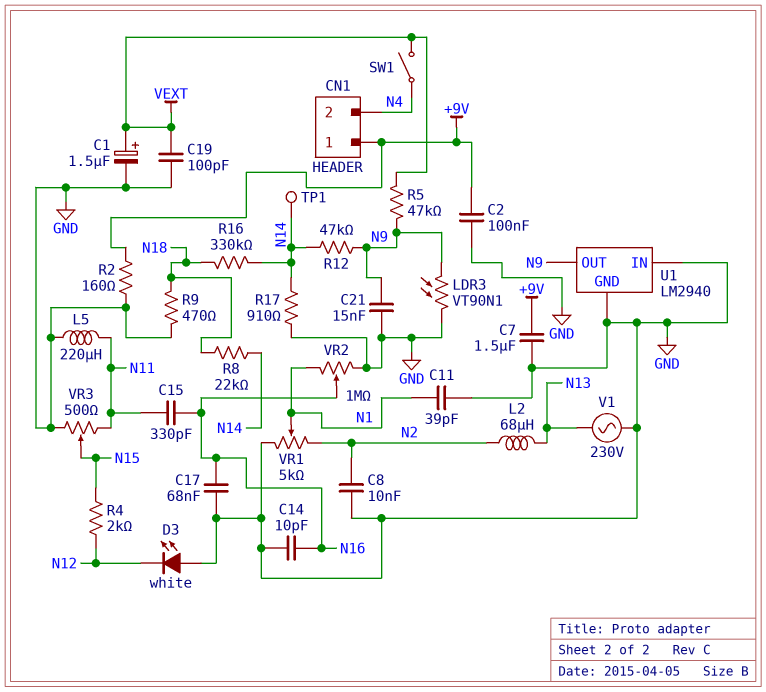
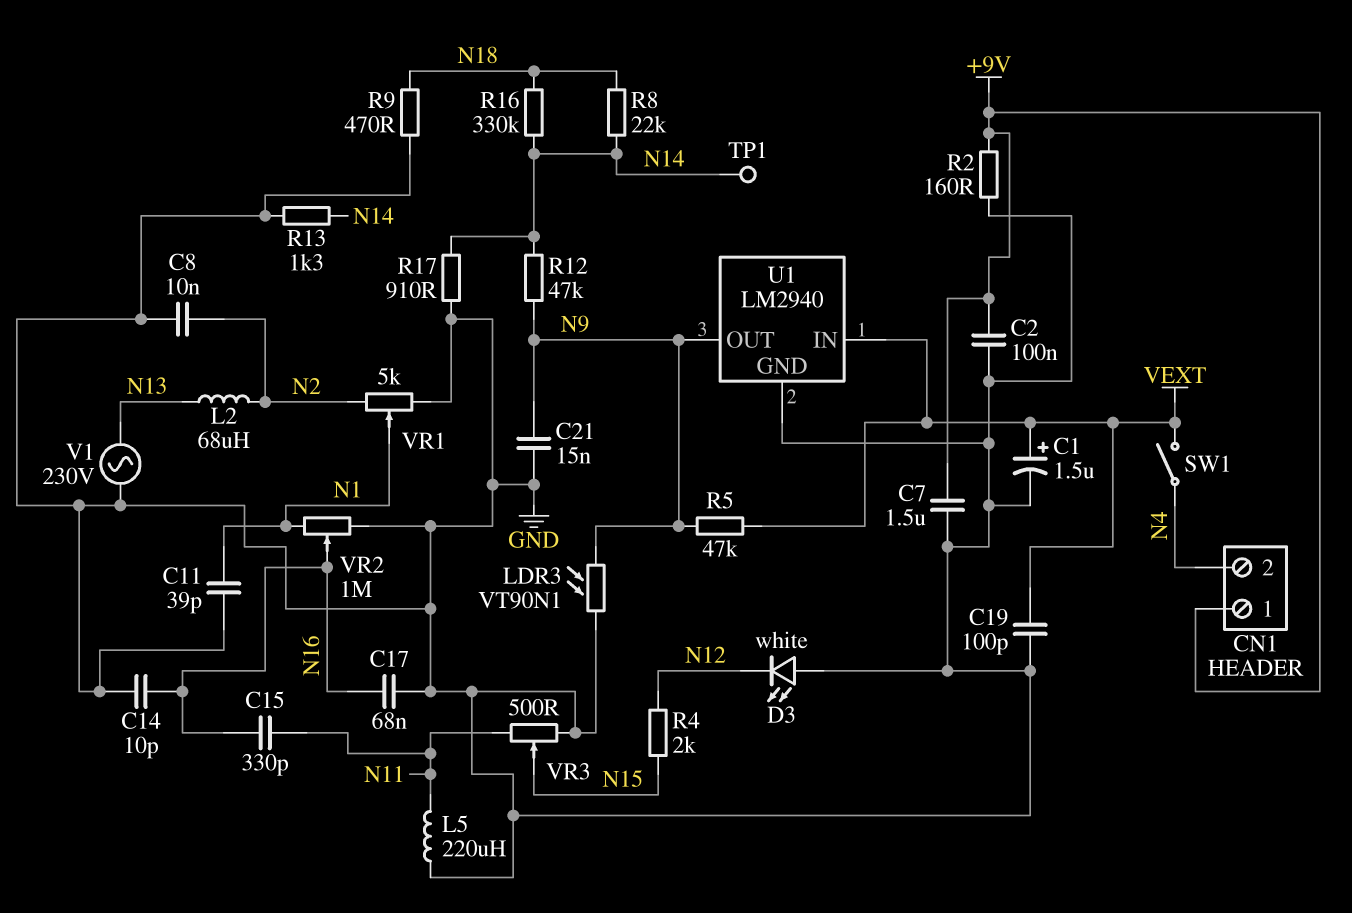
R13: none -> 1.3k (GND, N14)
U1 pin IN: GND -> VEXT

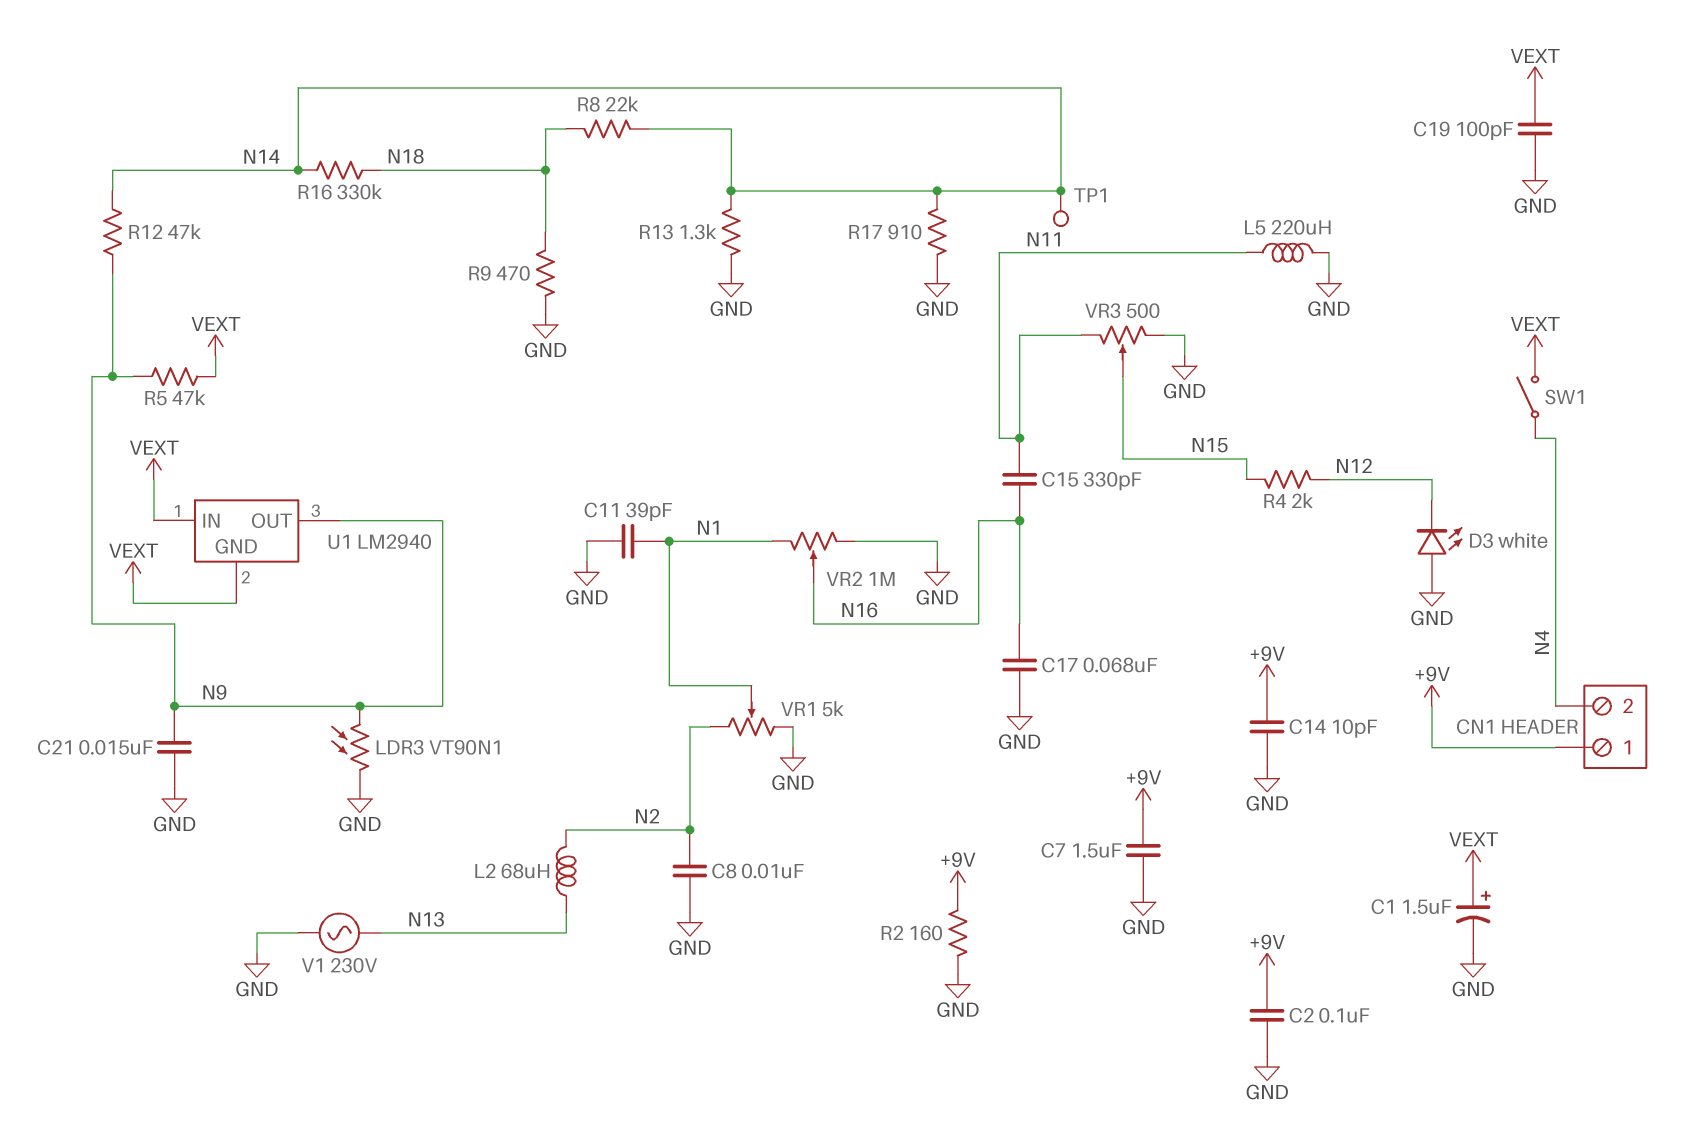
C14: 10pF (GND, N16) -> 10pF (+9V, GND)
U1 pin GND: GND -> VEXT

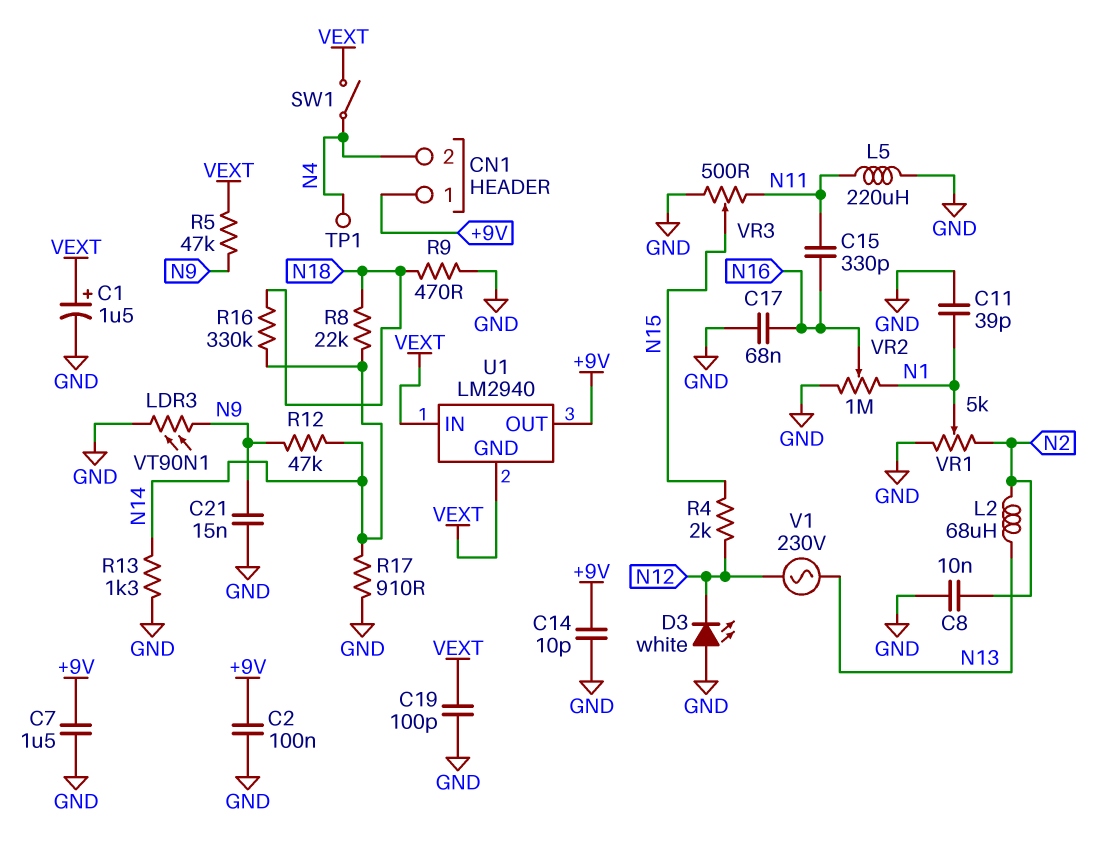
R2: 160 (+9V, GND) -> none
TP1: test point (N14) -> test point (N4)
U1 pin OUT: N9 -> +9V
V1: AC 230V (GND, N13) -> AC 230V (N12, N13)

